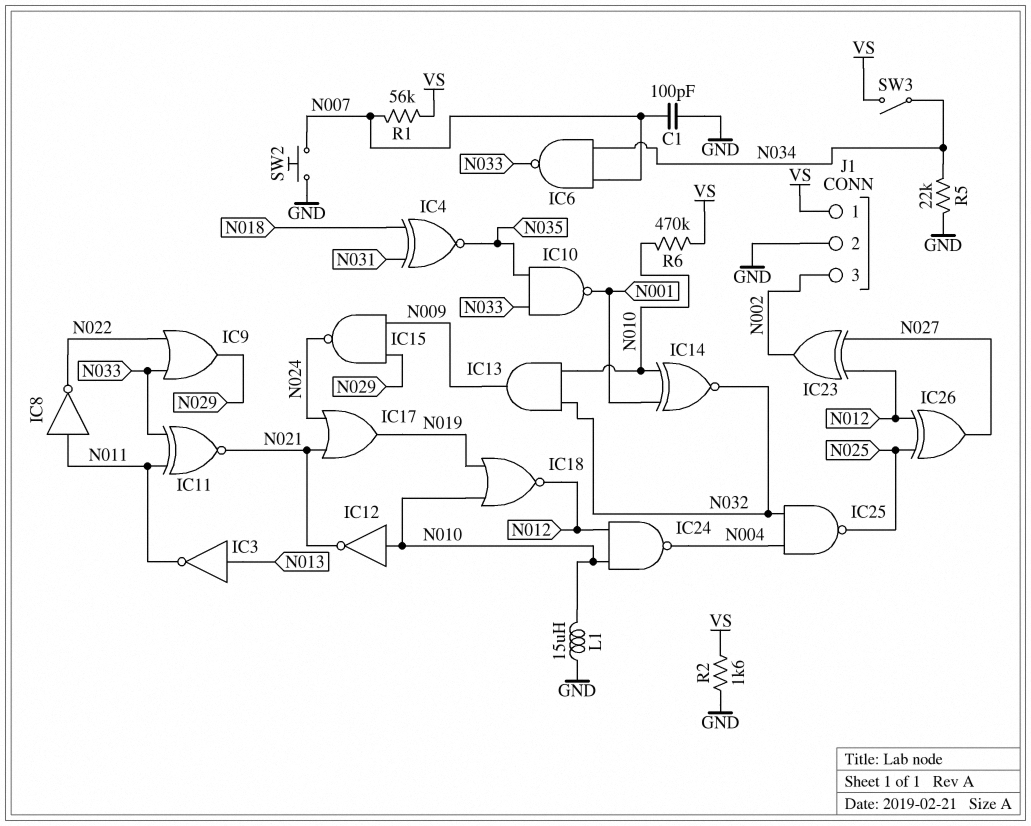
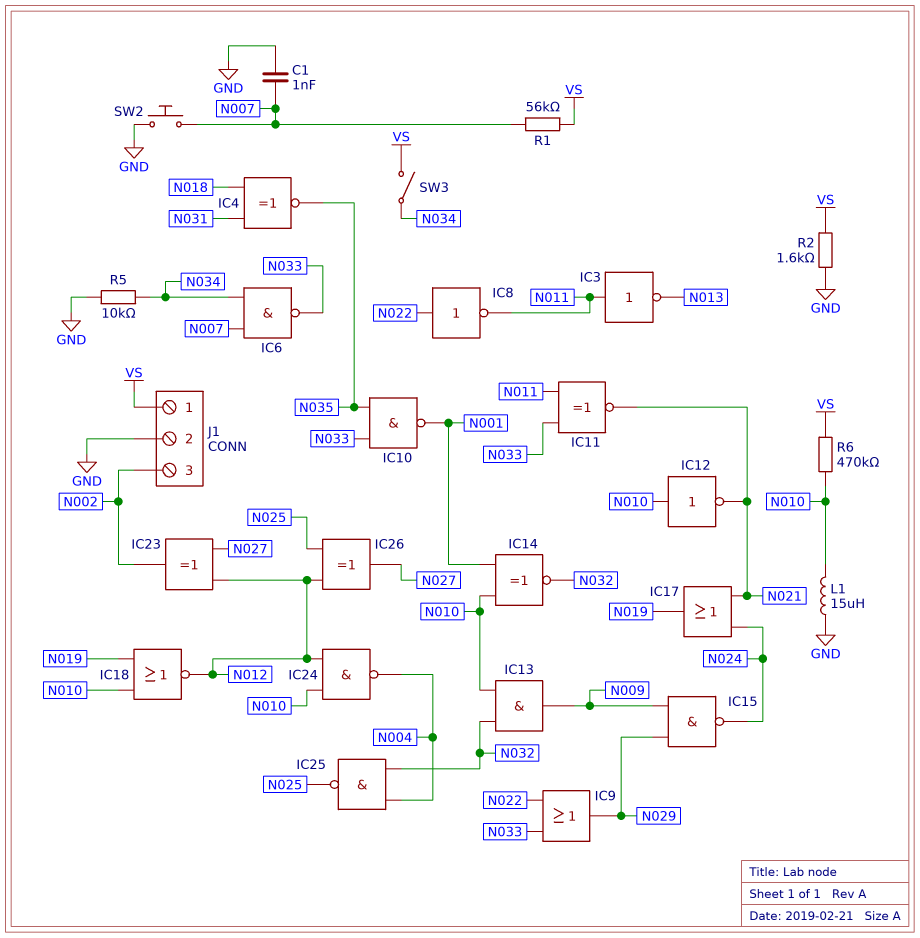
C1: 100pF (GND, N007) -> 1nF (GND, N007)
IC3: NOT (in N013, out N011) -> NOT (in N011, out N013)
IC8: NOT (in N011, out N022) -> NOT (in N022, out N011)
R5: 22k (GND, N034) -> 10k (GND, N034)

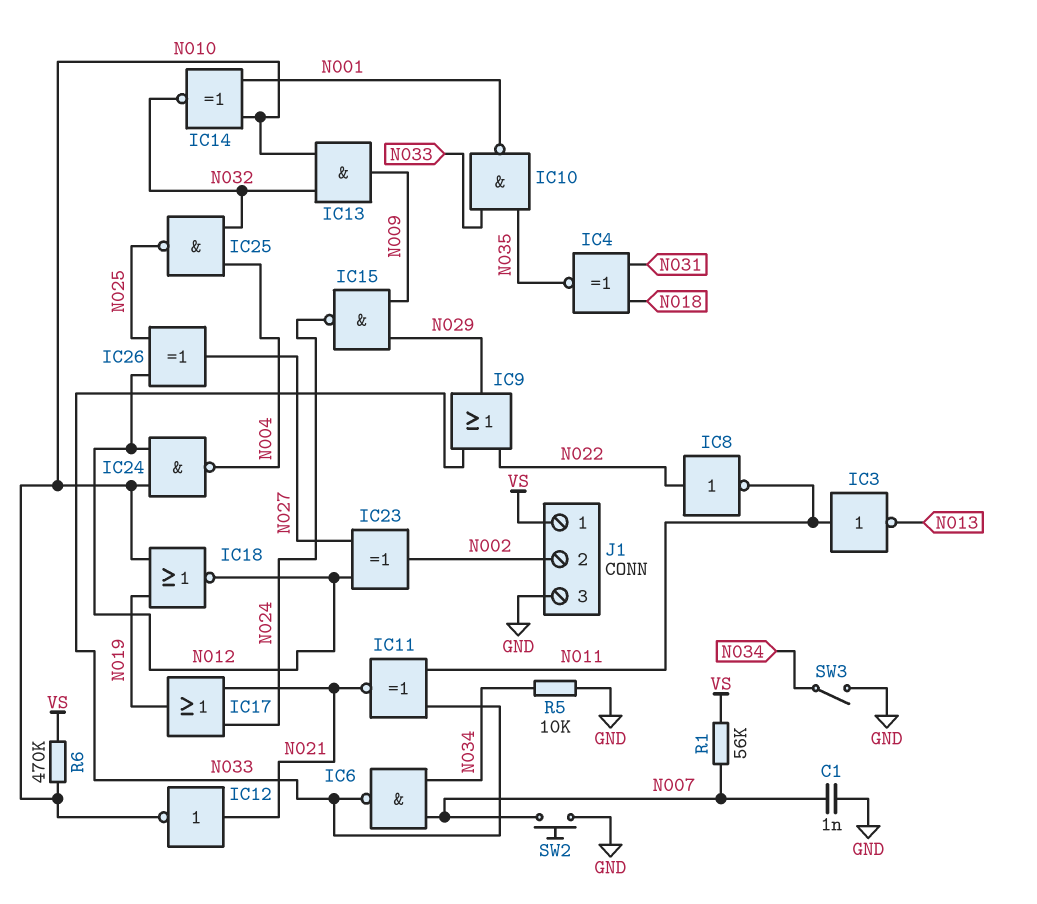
IC12: NOT (in N010, out N021) -> NOT (in N021, out N010)
J1 pin 2: GND -> N002
J1 pin 3: N002 -> GND
L1: 15uH (GND, N010) -> none
R2: 1.6k (GND, VS) -> none
SW3: switch (N034, VS) -> switch (GND, N034)

